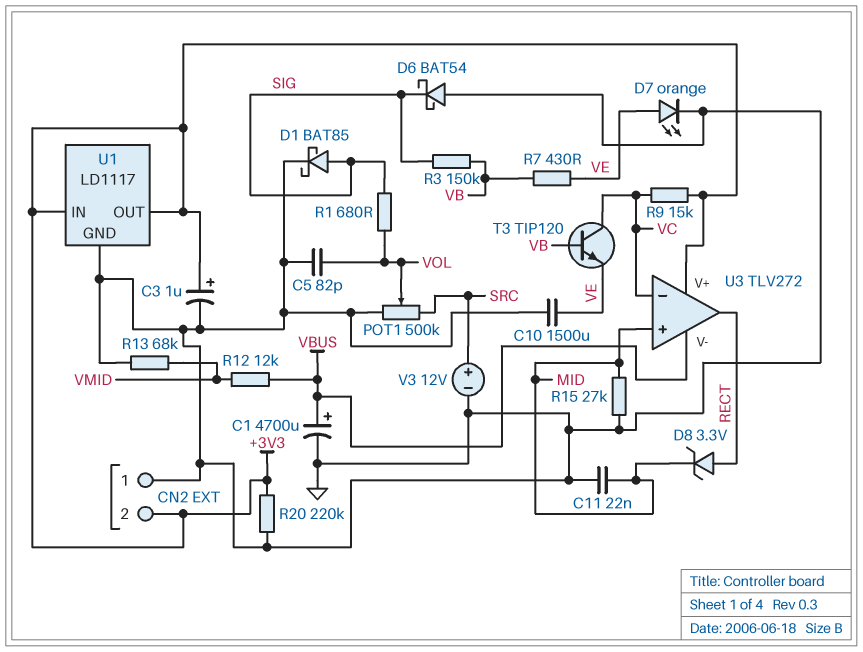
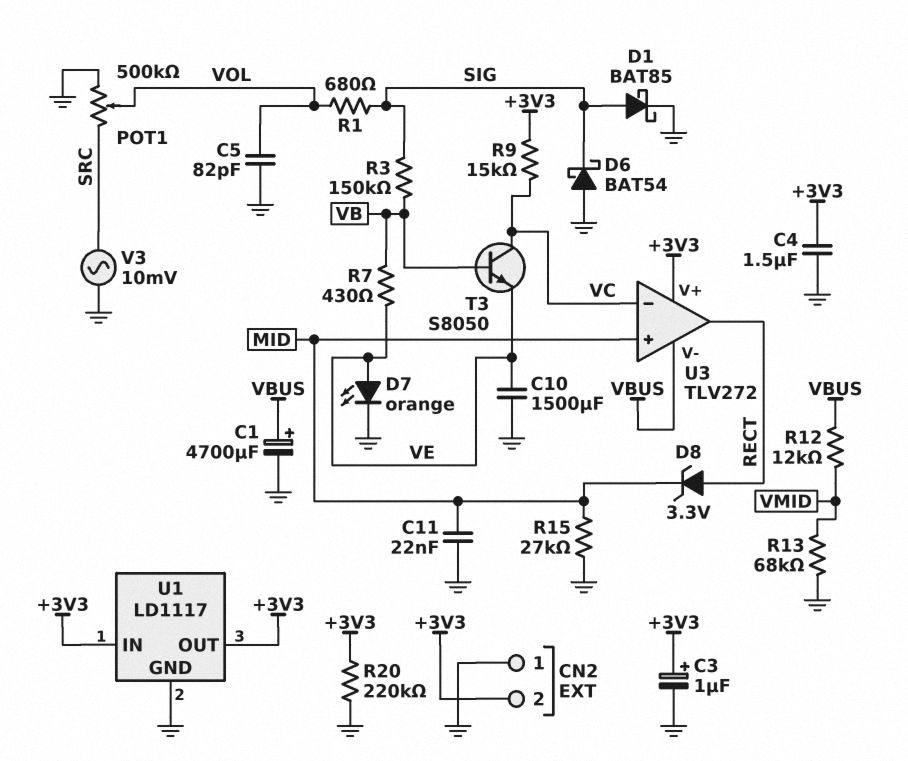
C4: none -> 1.5uF (+3V3, GND)
T3: NPN TIP120 (B VB, C VC, E VE) -> NPN S8050 (B VB, C VC, E VE)
V3: 12V (plus SRC, minus GND) -> AC 10mV (GND, SRC)

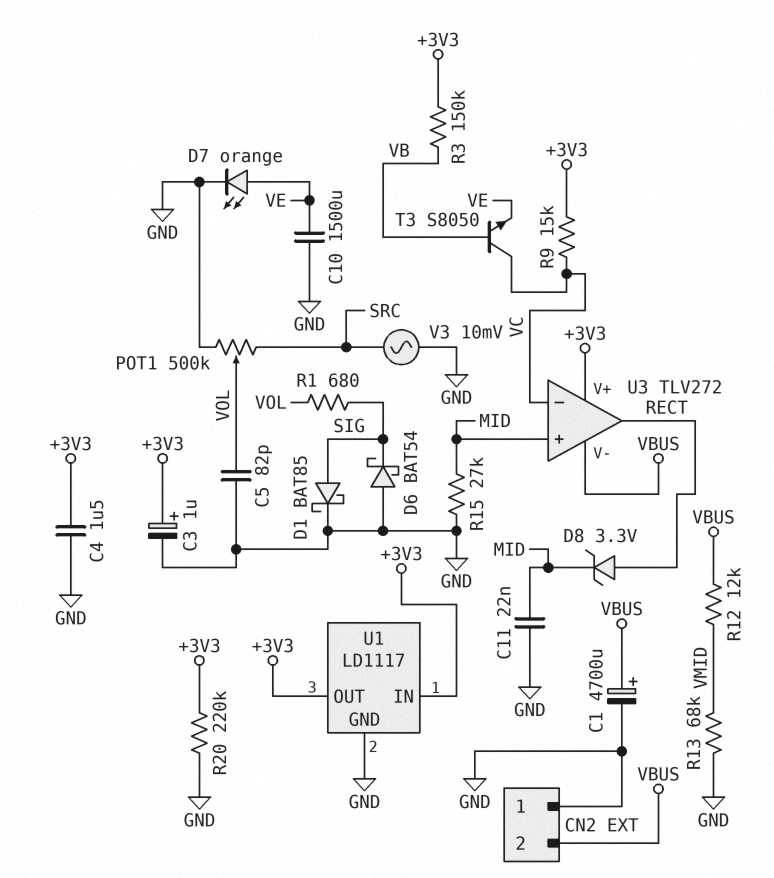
CN2 pin 2: +3V3 -> VBUS
R3: 150k (SIG, VB) -> 150k (+3V3, VB)
R7: 430 (VB, VE) -> none

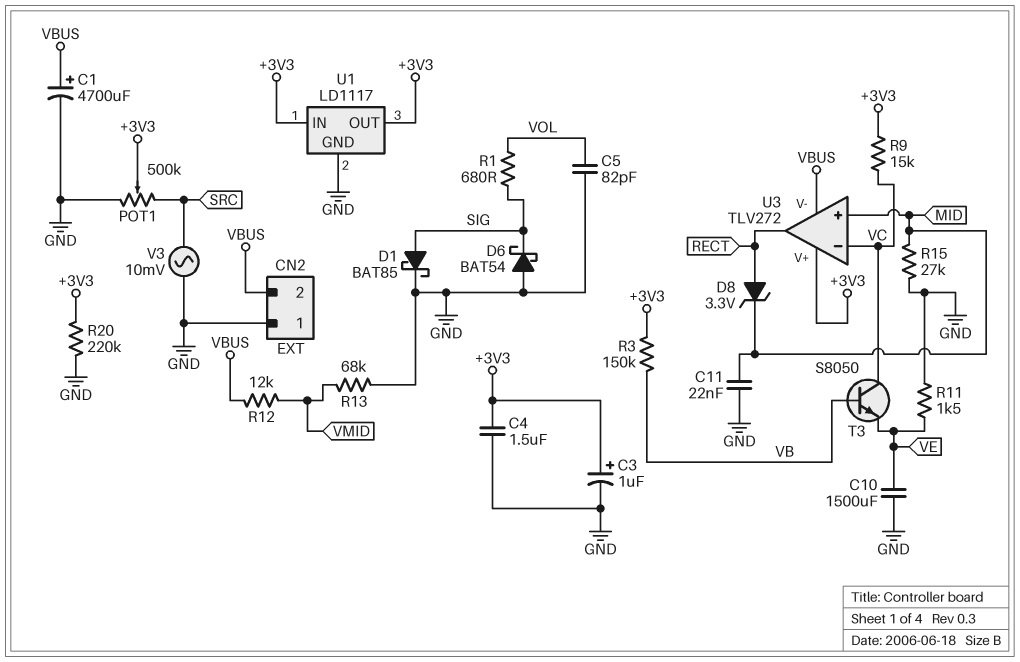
D7: LED orange (A VE, K GND) -> none
POT1: 500k (GND, SRC, wiper VOL) -> 500k (GND, SRC, wiper +3V3)
R11: none -> 1.5k (GND, VE)

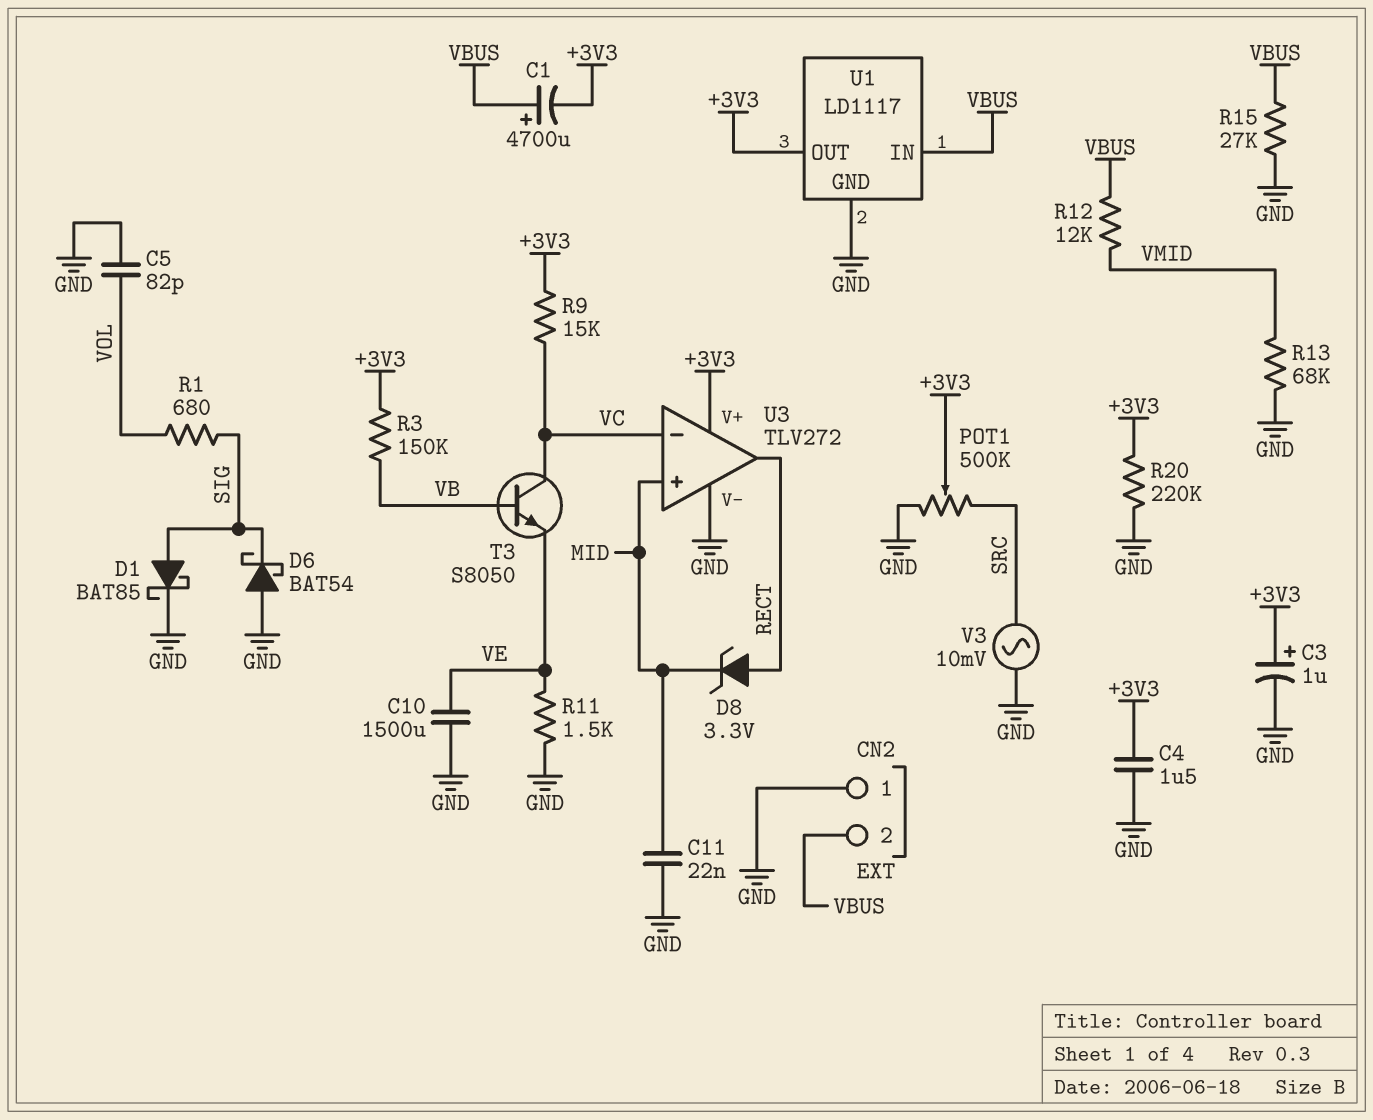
C1: 4700uF (plus VBUS, minus GND) -> 4700uF (plus VBUS, minus +3V3)
R15: 27k (GND, MID) -> 27k (GND, VBUS)
U1 pin IN: +3V3 -> VBUS
U3 pin V-: VBUS -> GND

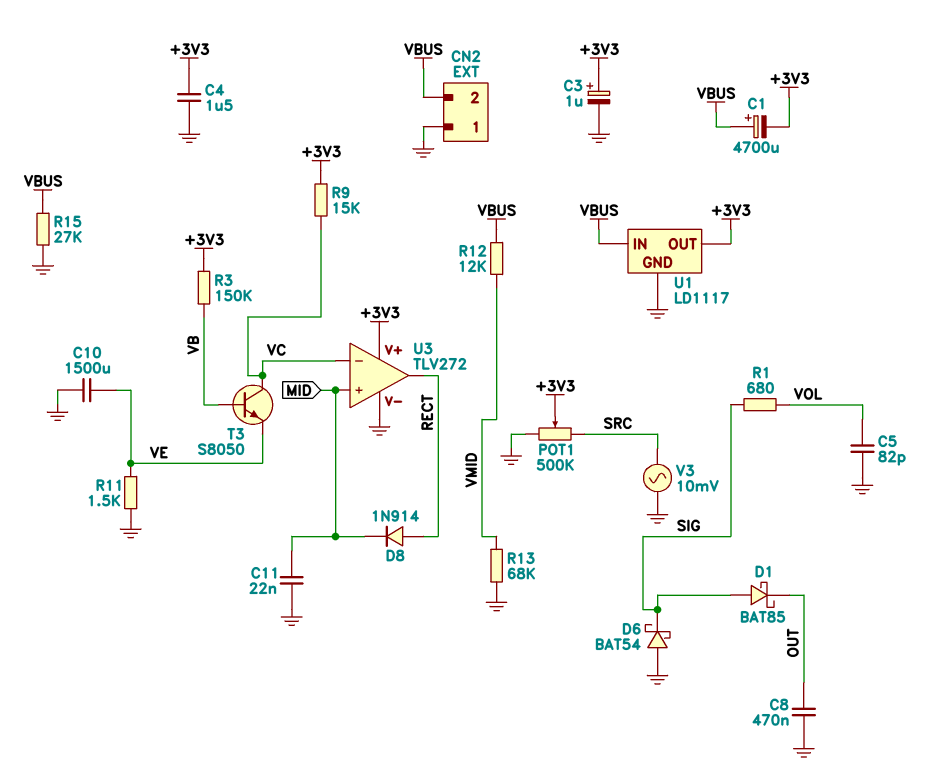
C8: none -> 470nF (GND, OUT)
D1: schottky BAT85 (A SIG, K GND) -> schottky BAT85 (A SIG, K OUT)
D8: zener 3.3V (A RECT, K MID) -> diode 1N914 (A RECT, K MID)
R20: 220k (+3V3, GND) -> none

